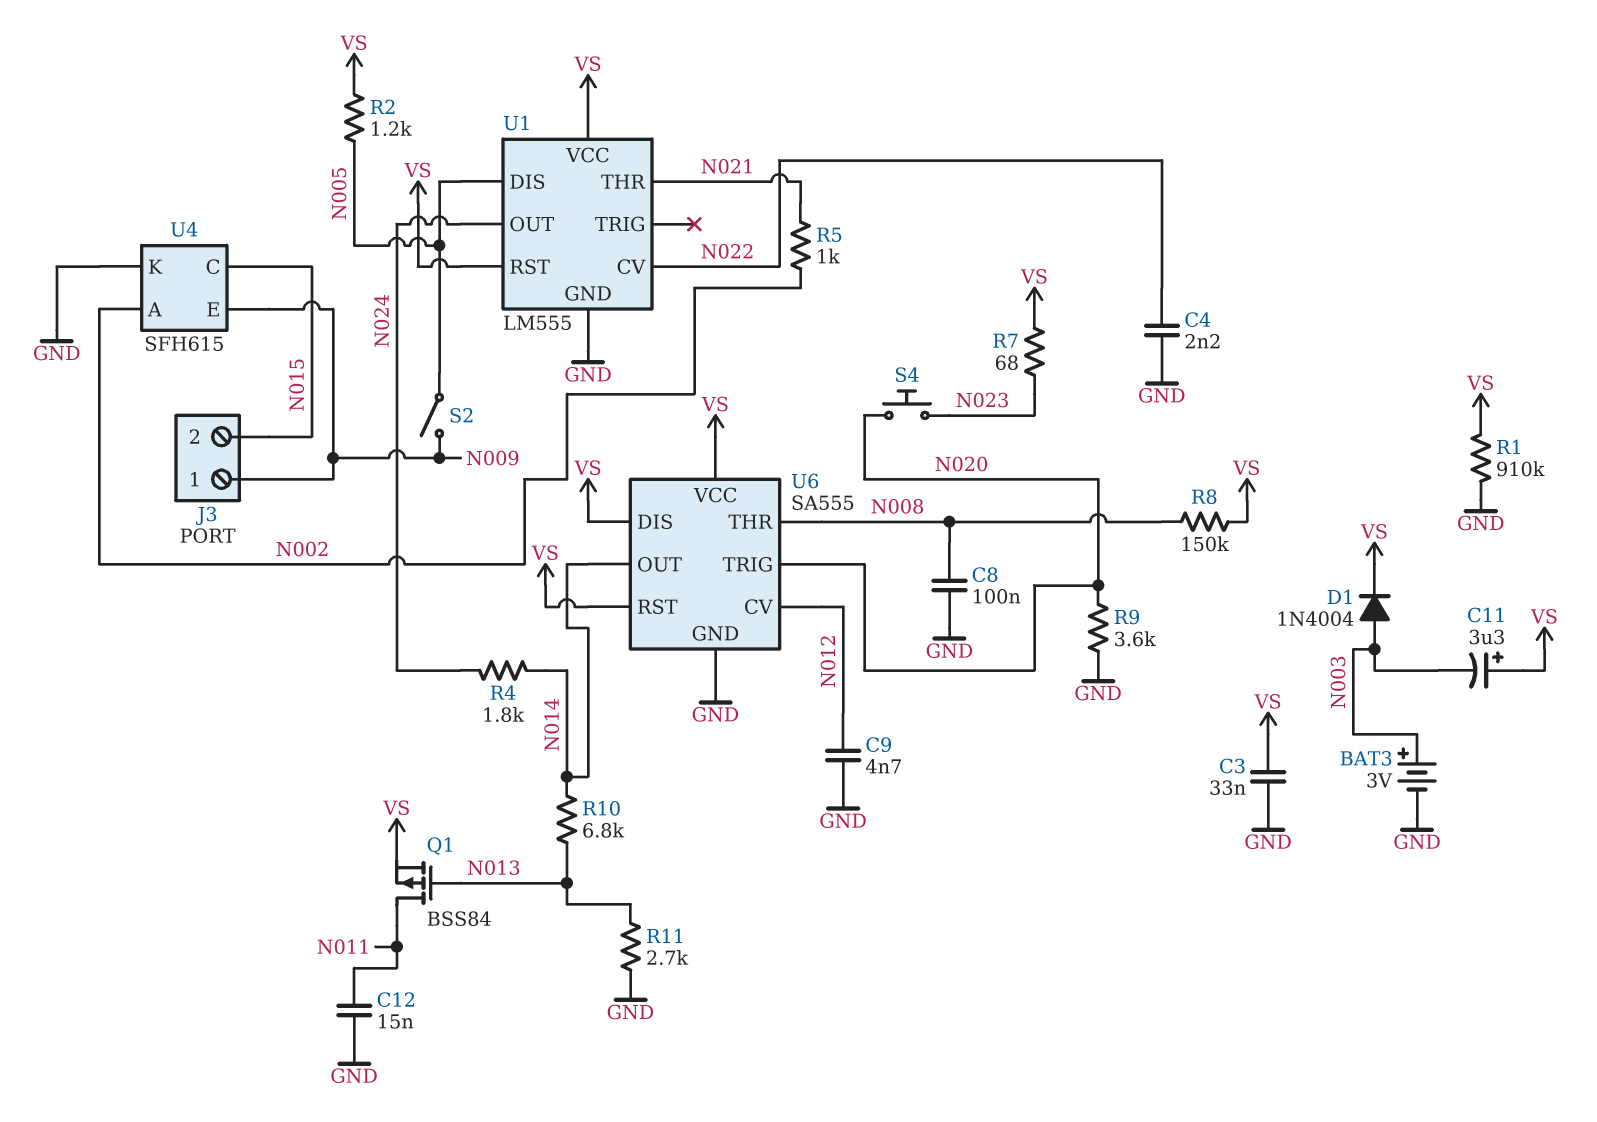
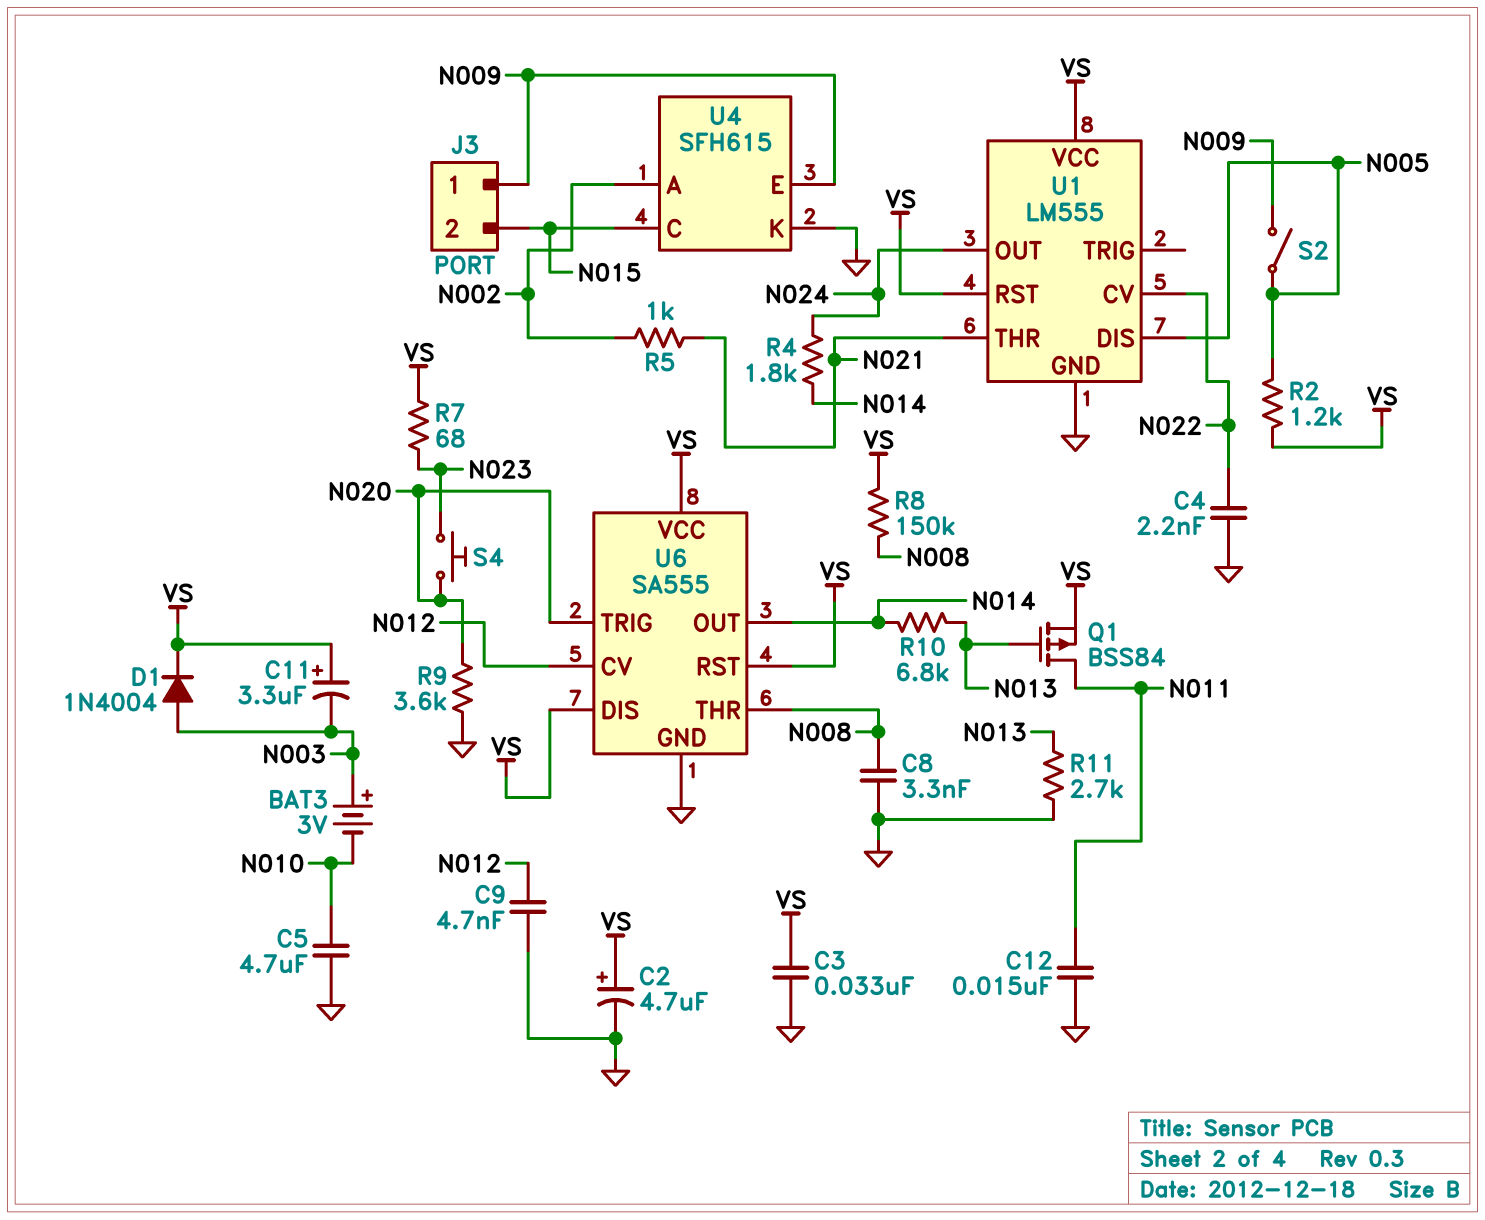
BAT3: 3V (plus N003, minus GND) -> 3V (plus N003, minus N010)
C2: none -> 4.7uF (plus VS, minus GND)
C5: none -> 4.7uF (GND, N010)
C8: 100nF (GND, N008) -> 3.3nF (GND, N008)
R1: 910k (GND, VS) -> none

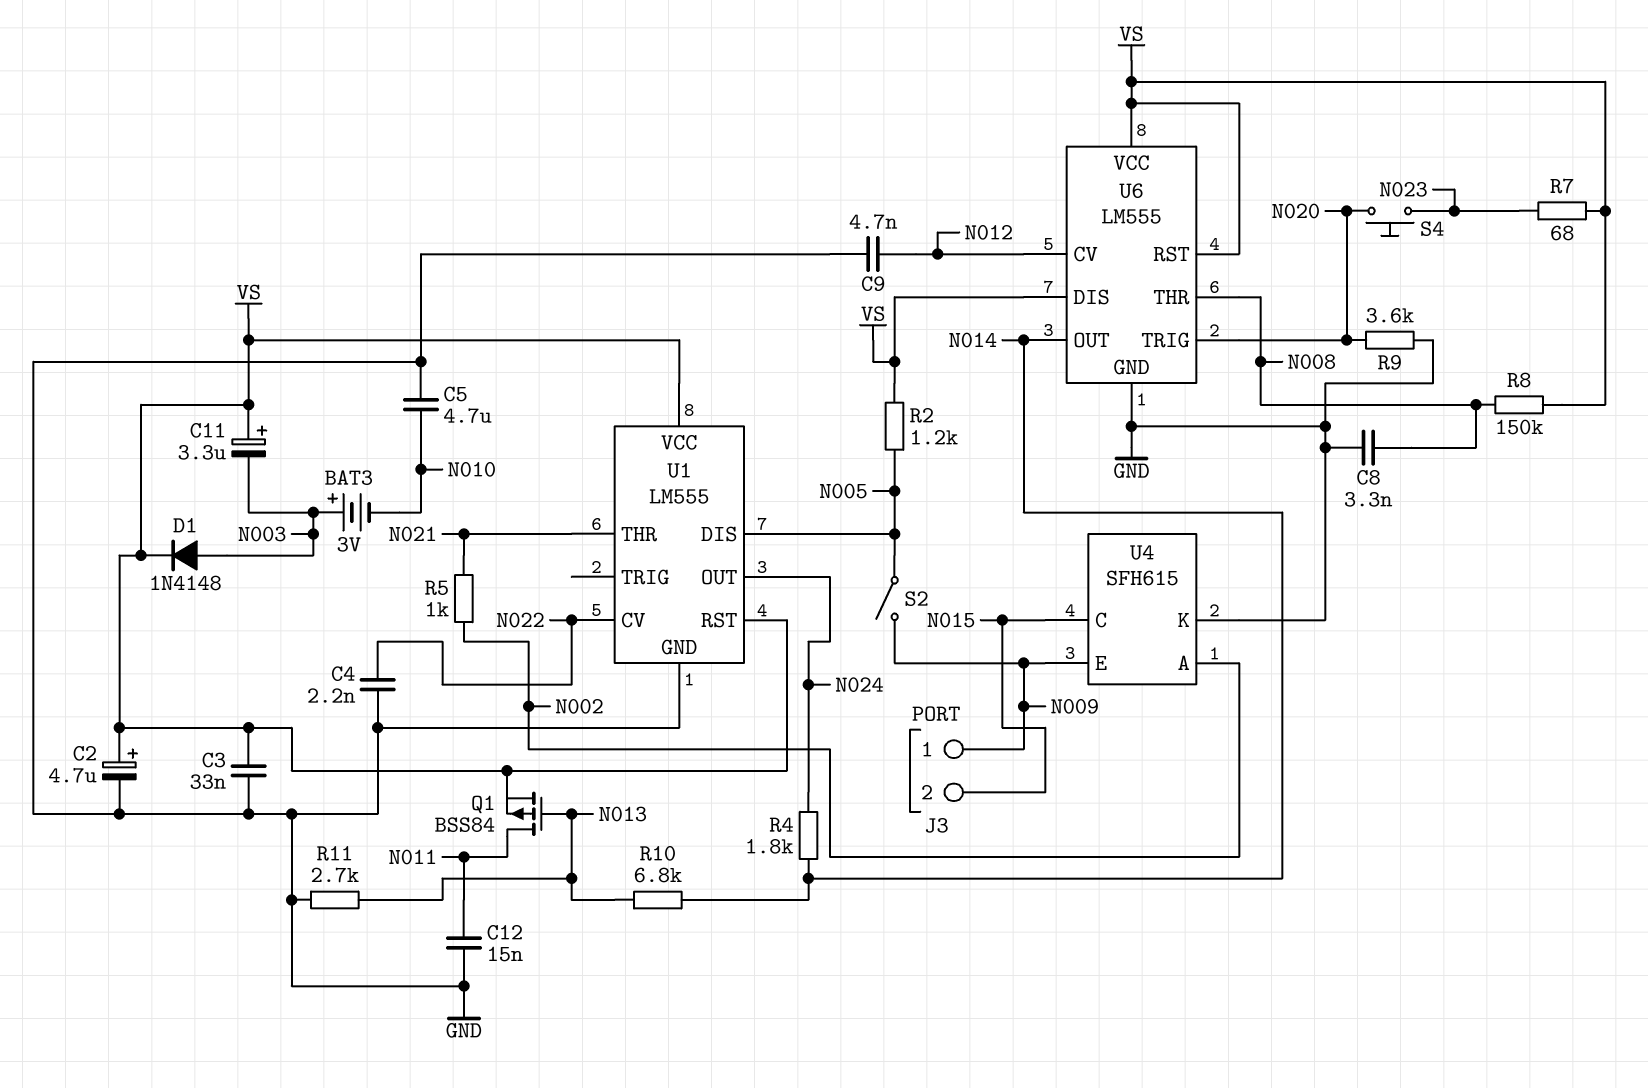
D1: diode 1N4004 (A N003, K VS) -> diode 1N4148 (A N003, K VS)
U6: SA555 -> LM555

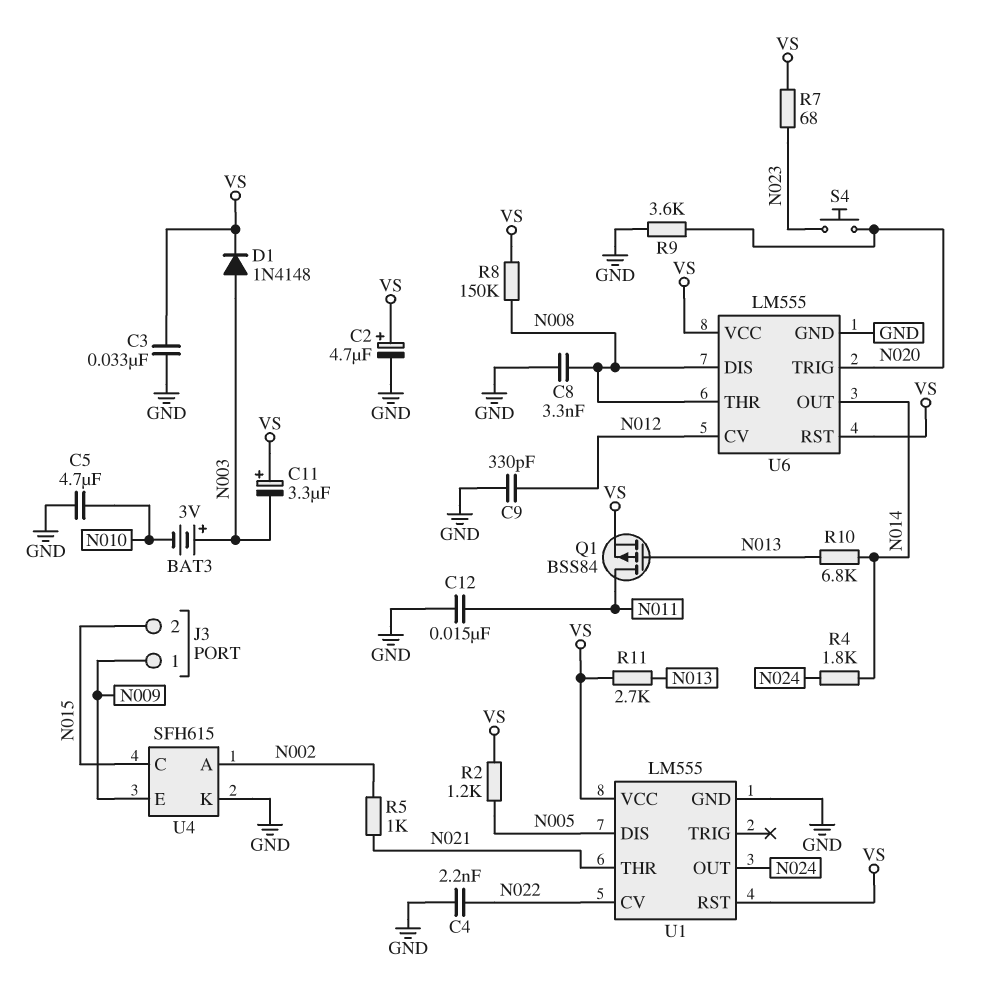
C9: 4.7nF (GND, N012) -> 330pF (GND, N012)
R11: 2.7k (GND, N013) -> 2.7k (N013, VS)
S2: switch (N005, N009) -> none
U6 pin DIS: VS -> N008

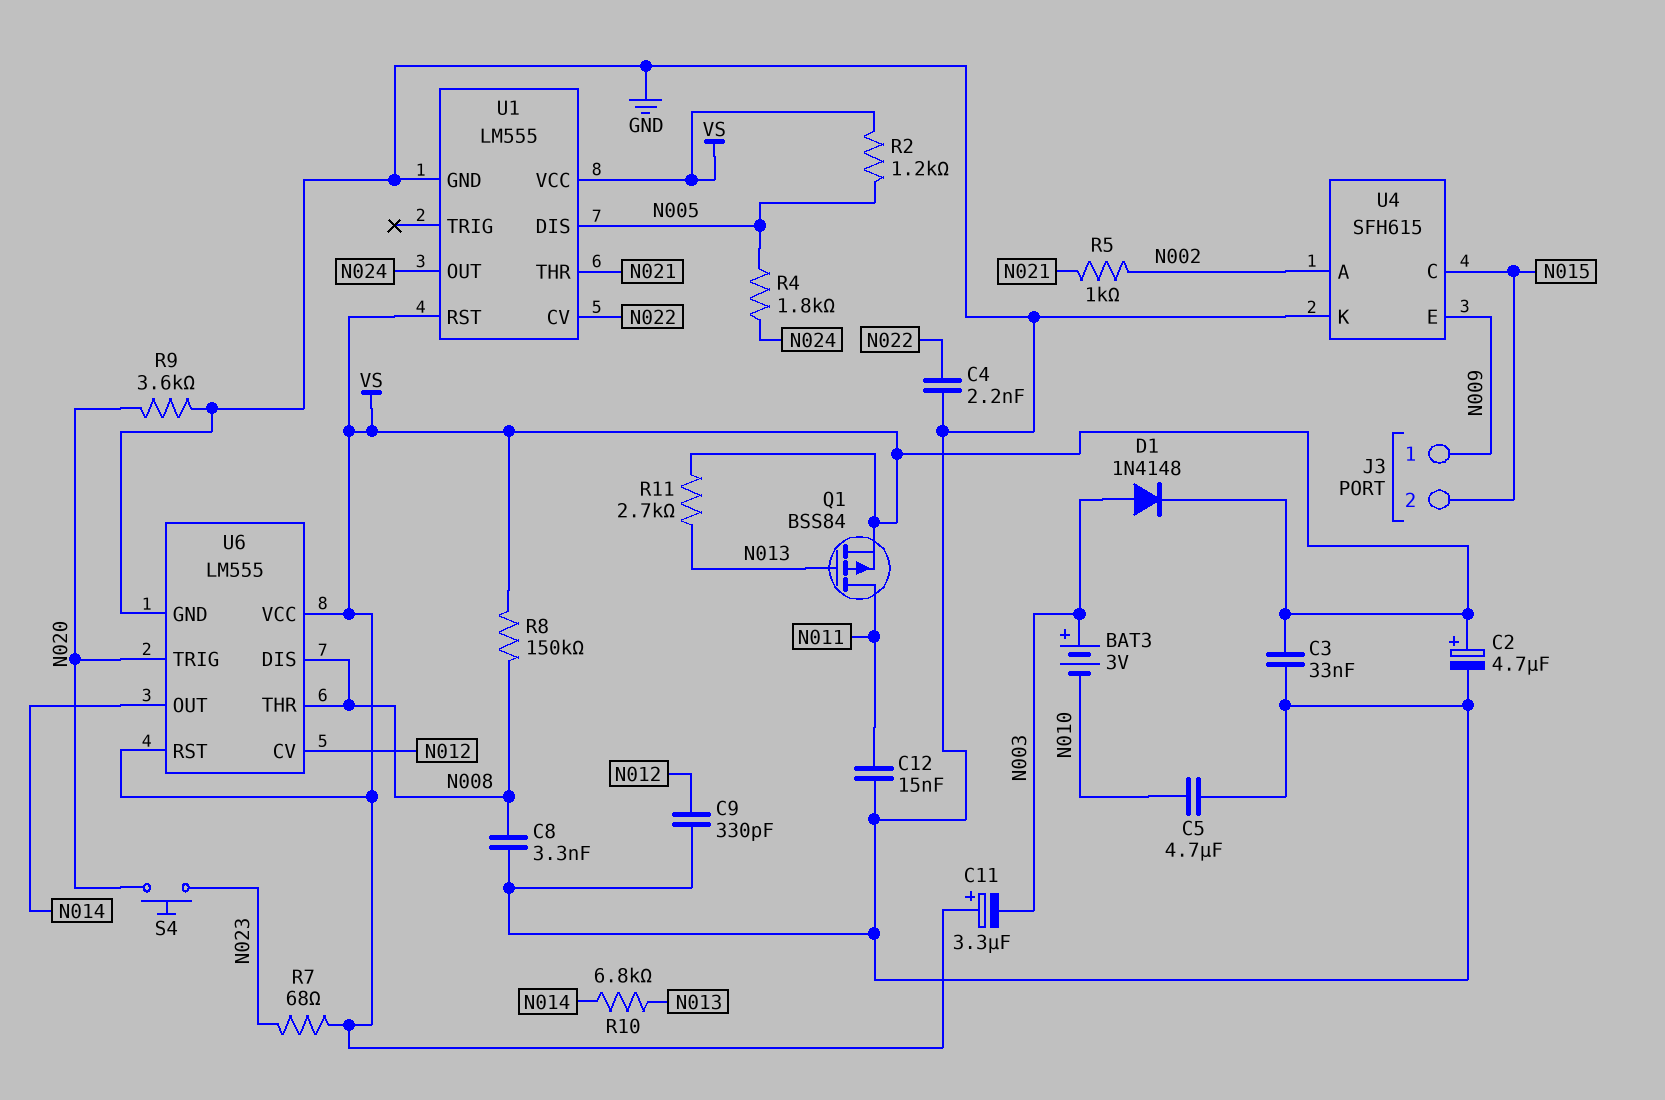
R4: 1.8k (N014, N024) -> 1.8k (N005, N024)

